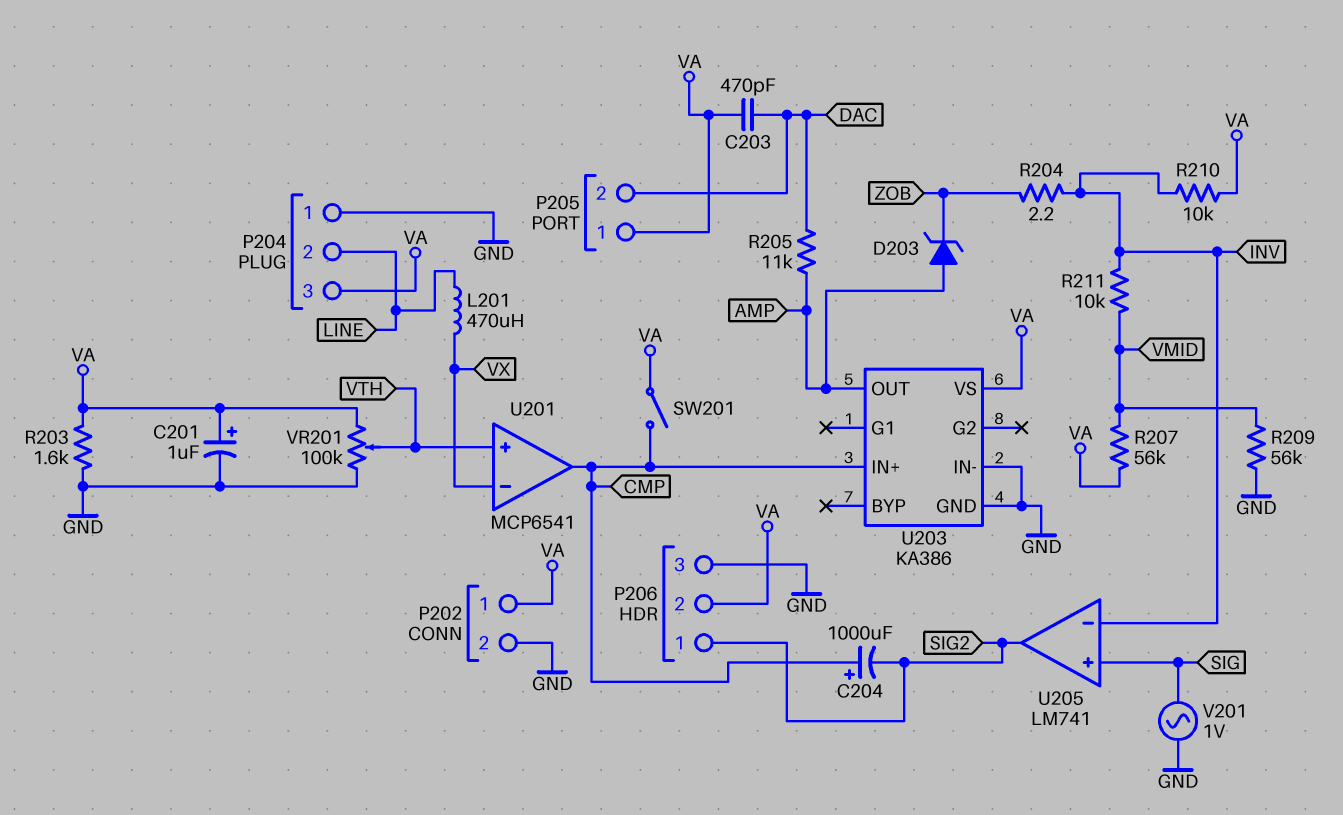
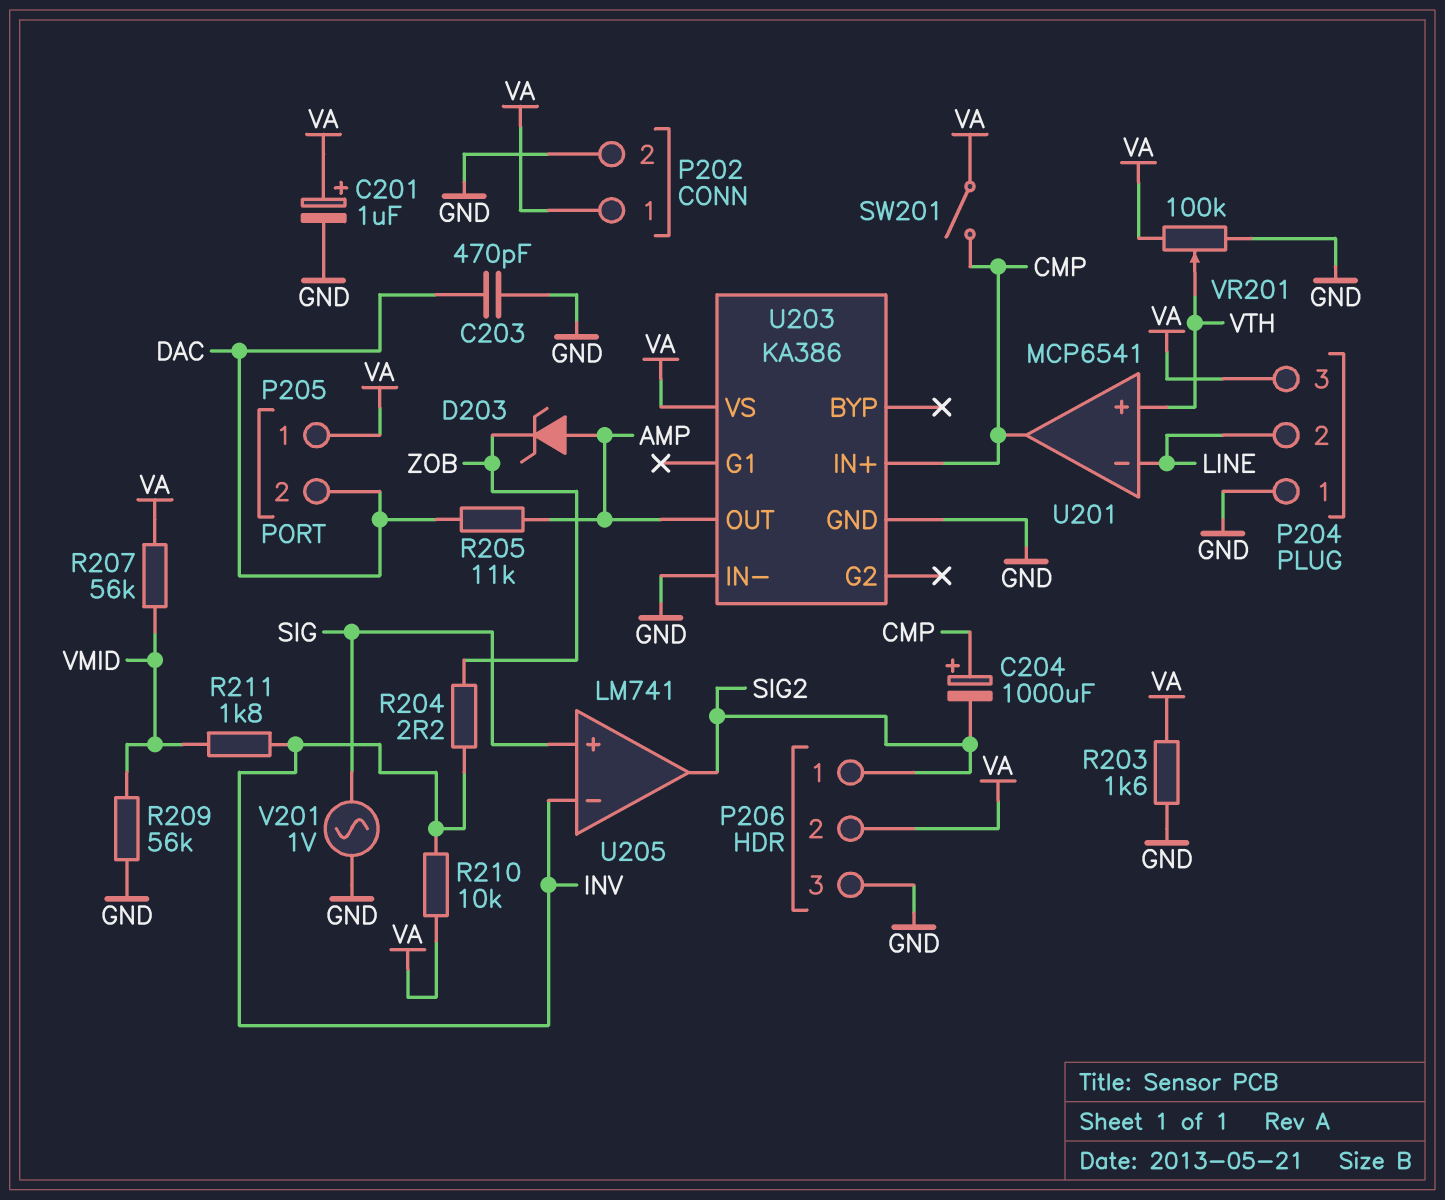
C203: 470pF (DAC, VA) -> 470pF (DAC, GND)
L201: 470uH (LINE, VX) -> none
R211: 10k (INV, VMID) -> 1.8k (INV, VMID)
U201 pin in-: VX -> LINE

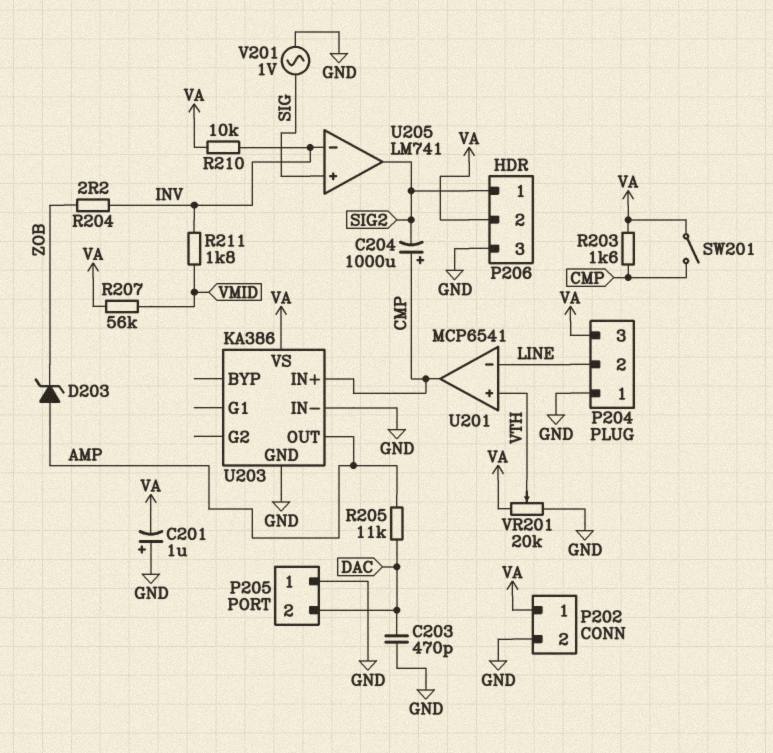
C201: 1uF (plus VA, minus GND) -> 1uF (plus GND, minus VA)
P205 pin 1: VA -> GND
R203: 1.6k (GND, VA) -> 1.6k (CMP, VA)
R209: 56k (GND, VMID) -> none
VR201: 100k (GND, VA, wiper VTH) -> 20k (GND, VA, wiper VTH)

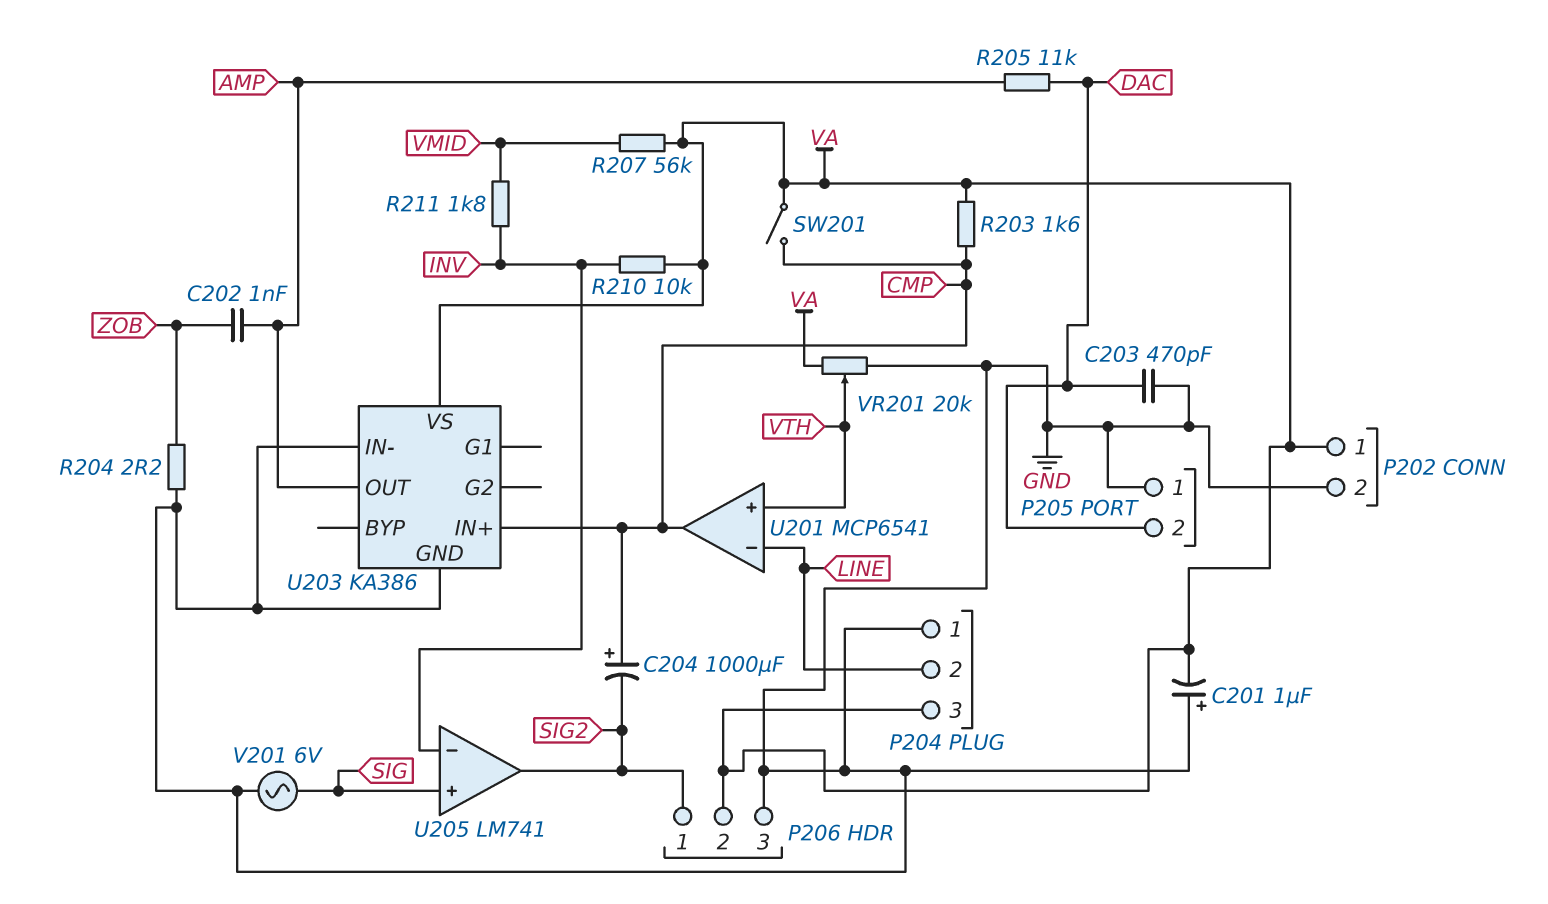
C202: none -> 1nF (AMP, ZOB)
D203: zener (A AMP, K ZOB) -> none
R204: 2.2 (INV, ZOB) -> 2.2 (GND, ZOB)
V201: AC 1V (GND, SIG) -> AC 6V (GND, SIG)

